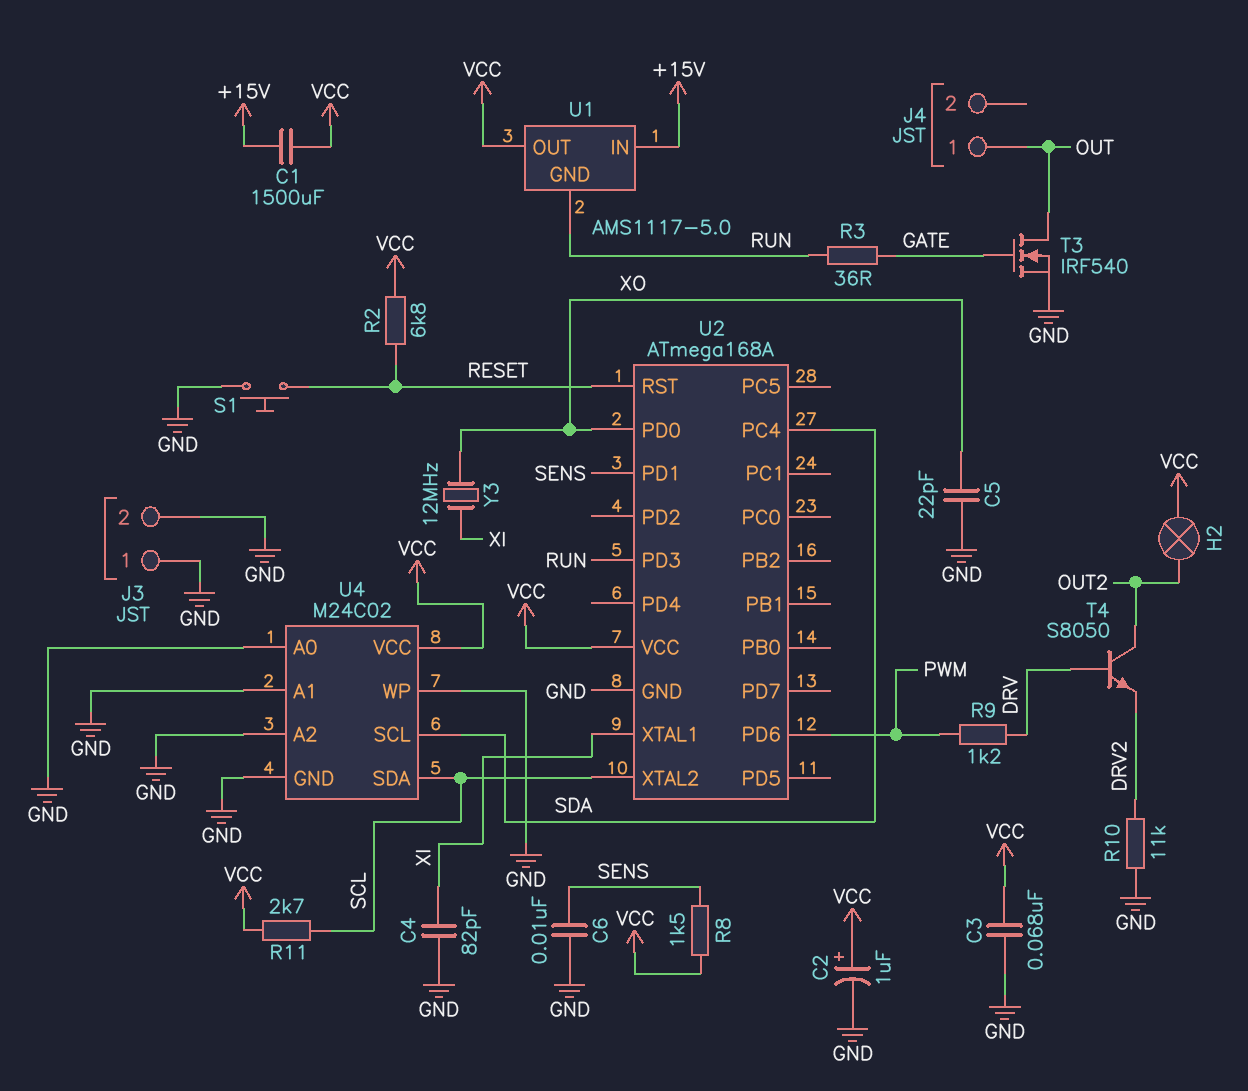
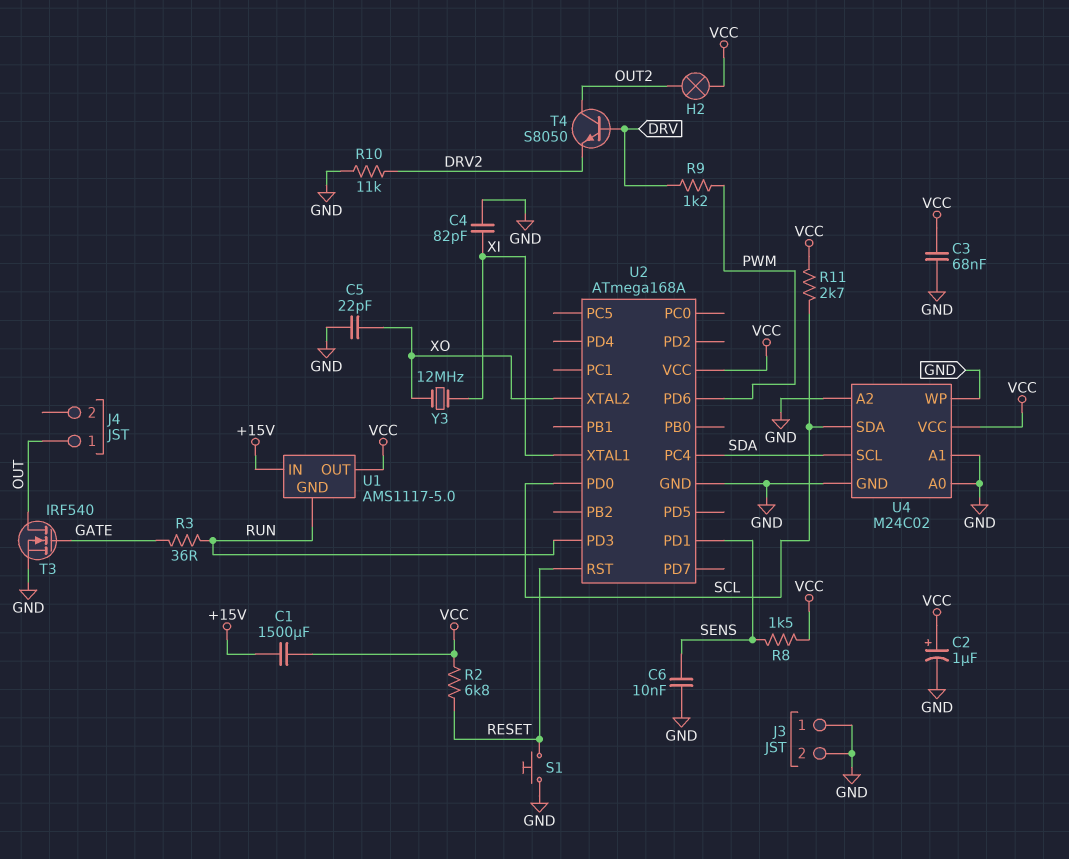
U2 pin PD0: XO -> SCL
U2 pin XTAL2: SCL -> XO

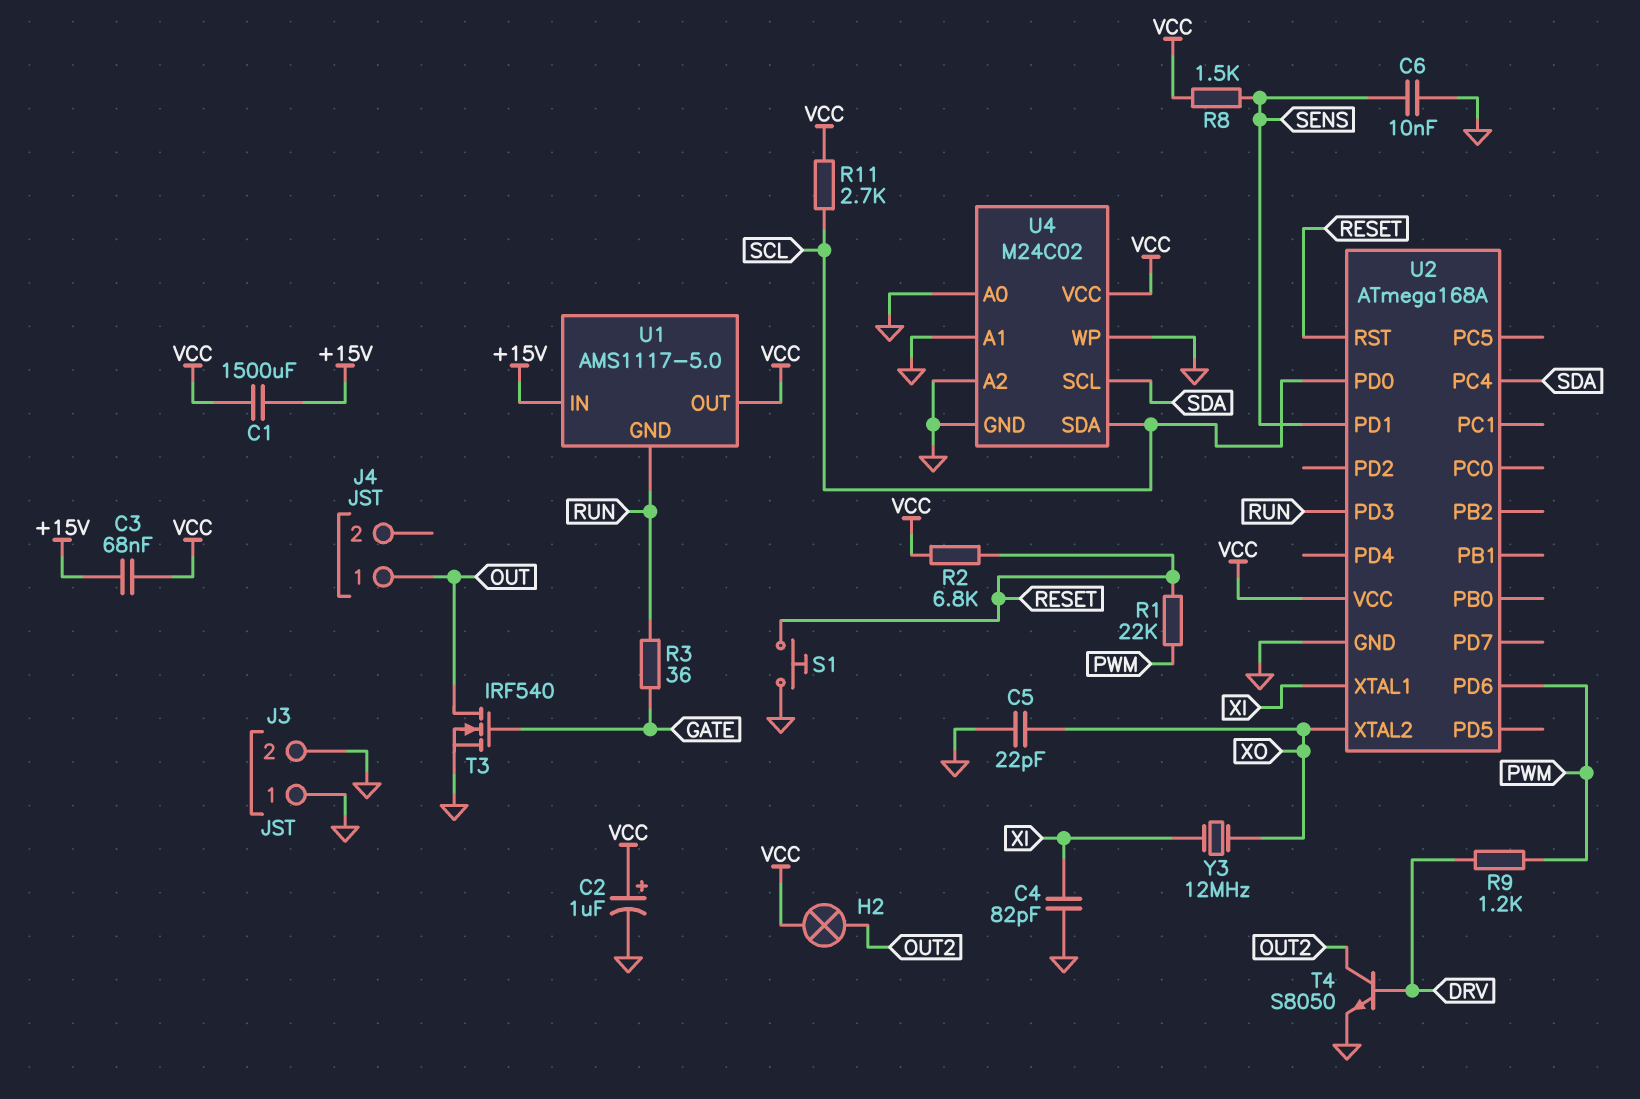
C3: 68nF (GND, VCC) -> 68nF (+15V, VCC)
R1: none -> 22k (PWM, RESET)
R10: 11k (DRV2, GND) -> none
T4: NPN S8050 (B DRV, C OUT2, E DRV2) -> NPN S8050 (B DRV, C OUT2, E GND)

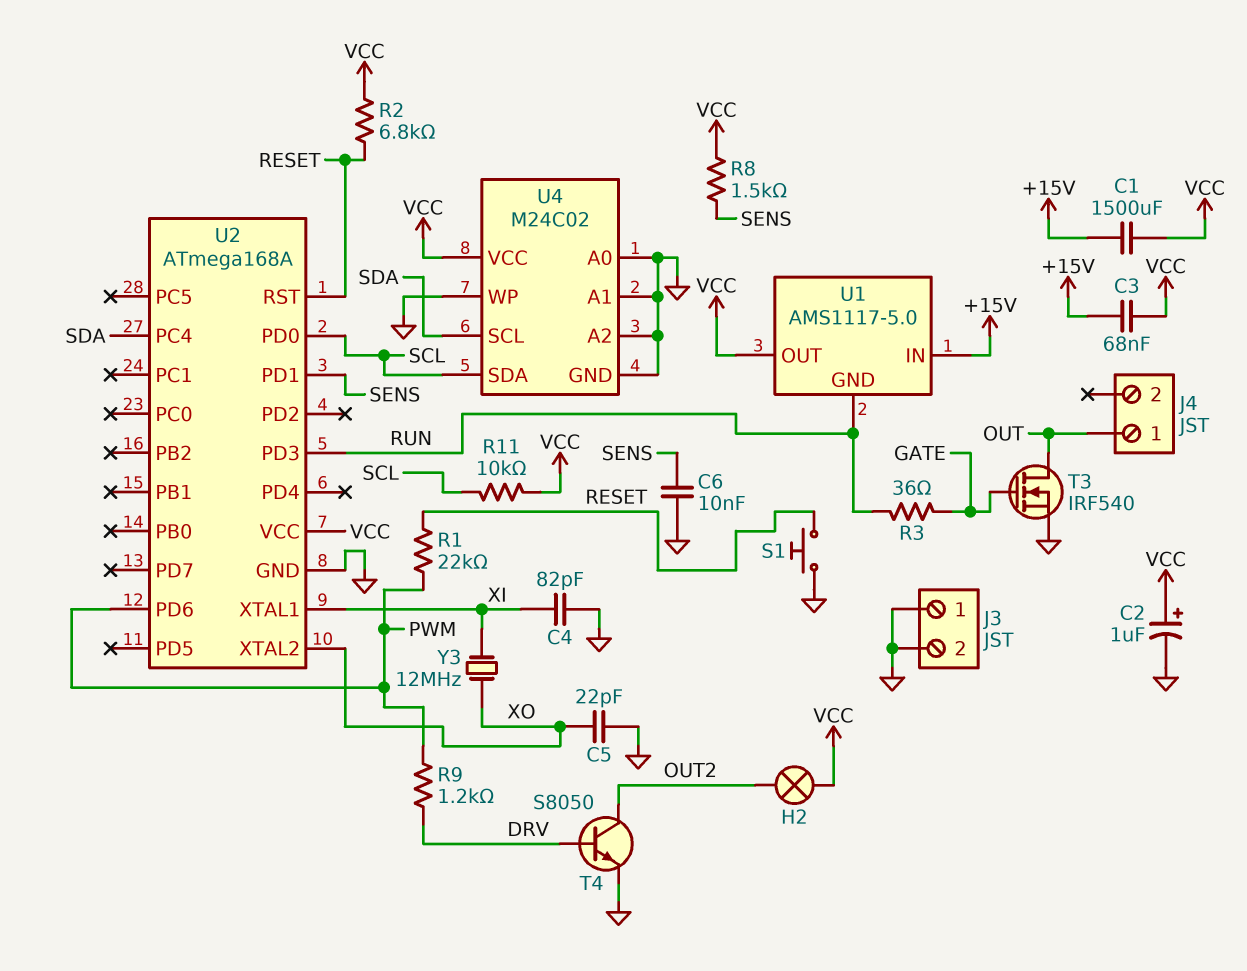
R11: 2.7k (SCL, VCC) -> 10k (SCL, VCC)

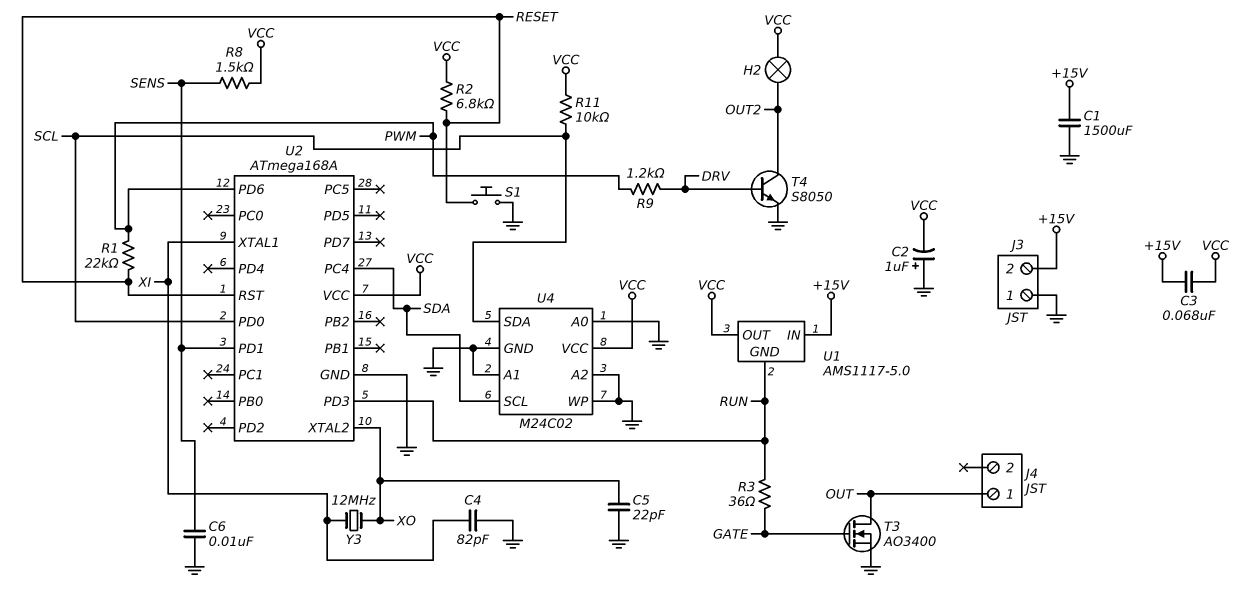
C1: 1500uF (+15V, VCC) -> 1500uF (+15V, GND)
C2: 1uF (plus VCC, minus GND) -> 1uF (plus GND, minus VCC)
J3 pin 2: GND -> +15V
T3: NMOS IRF540 (G GATE, D OUT, S GND) -> NMOS AO3400 (G GATE, D OUT, S GND)

